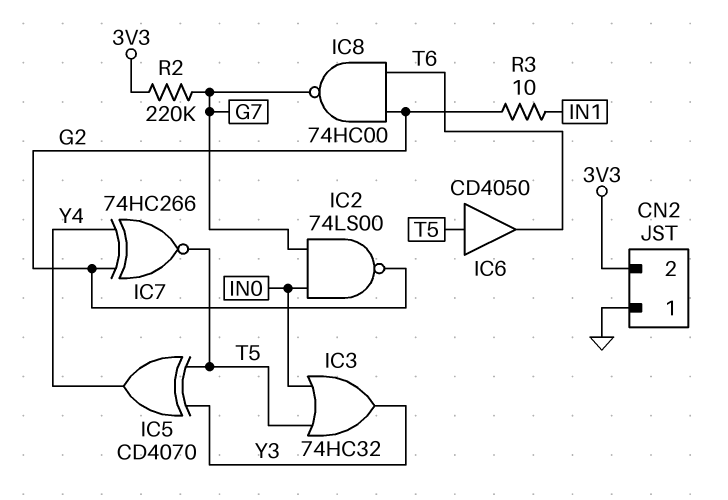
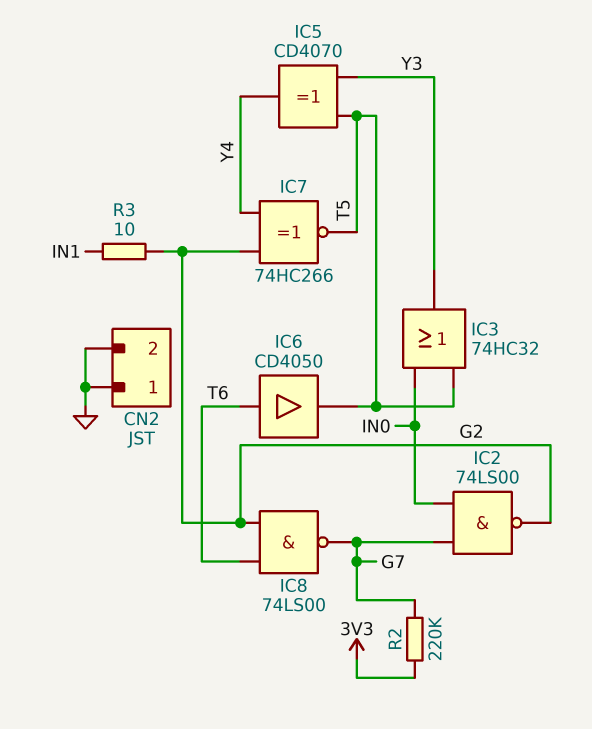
CN2 pin 2: 3V3 -> GND
IC6: buffer CD4050 (in T5, out T6) -> buffer CD4050 (in T6, out T5)
IC8: NAND 74HC00 (in G2, in T6, out G7) -> NAND 74LS00 (in G2, in T6, out G7)

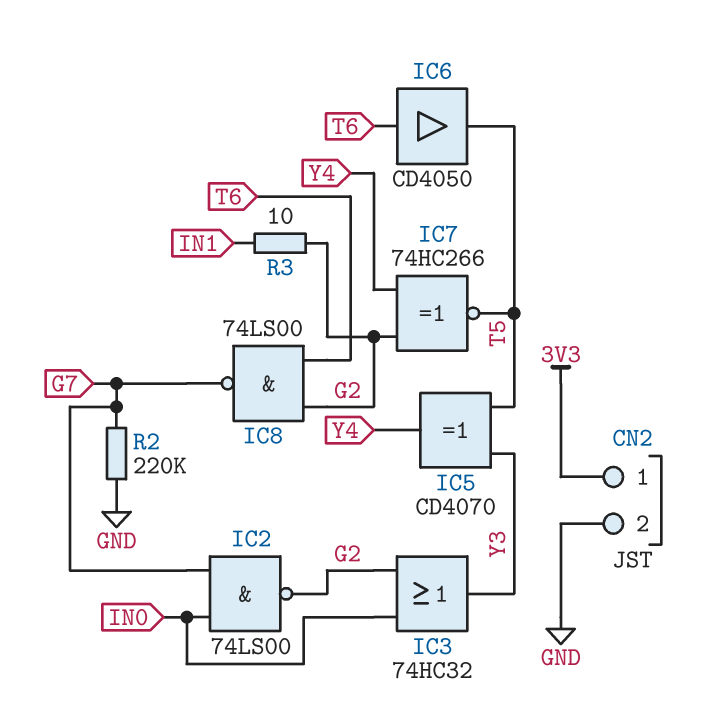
CN2 pin 1: GND -> 3V3
IC3: OR 74HC32 (in IN0, in T5, out Y3) -> OR 74HC32 (in G2, in IN0, out Y3)
R2: 220k (3V3, G7) -> 220k (G7, GND)

